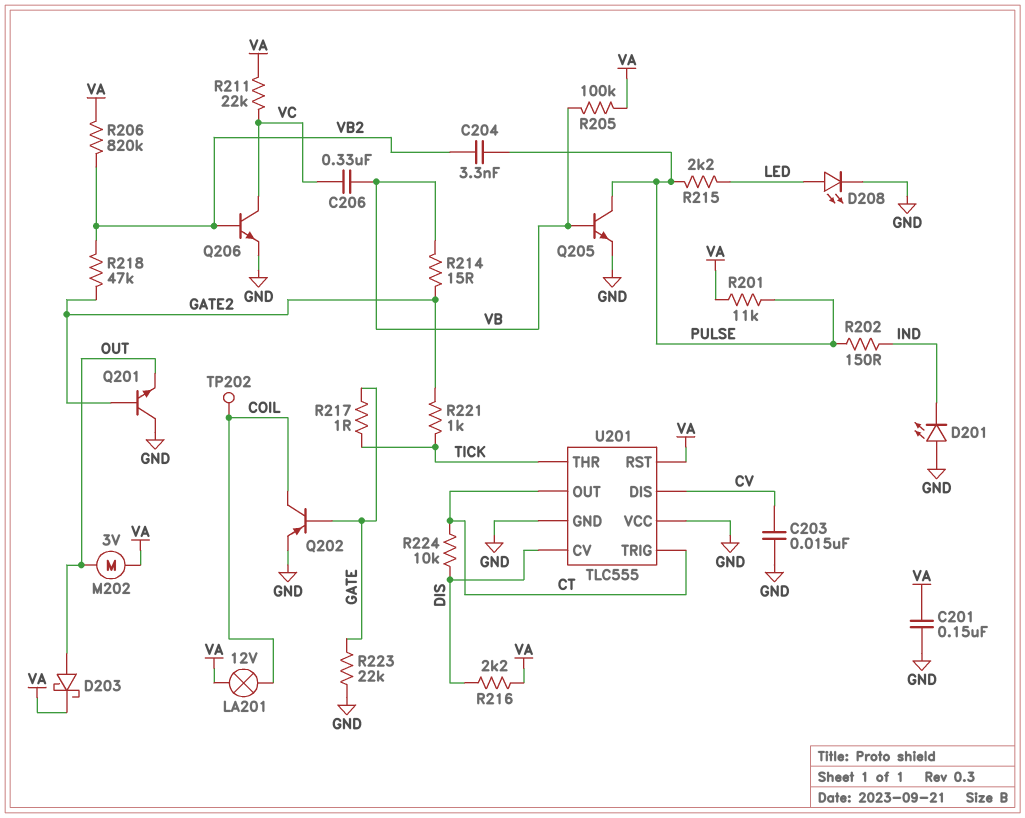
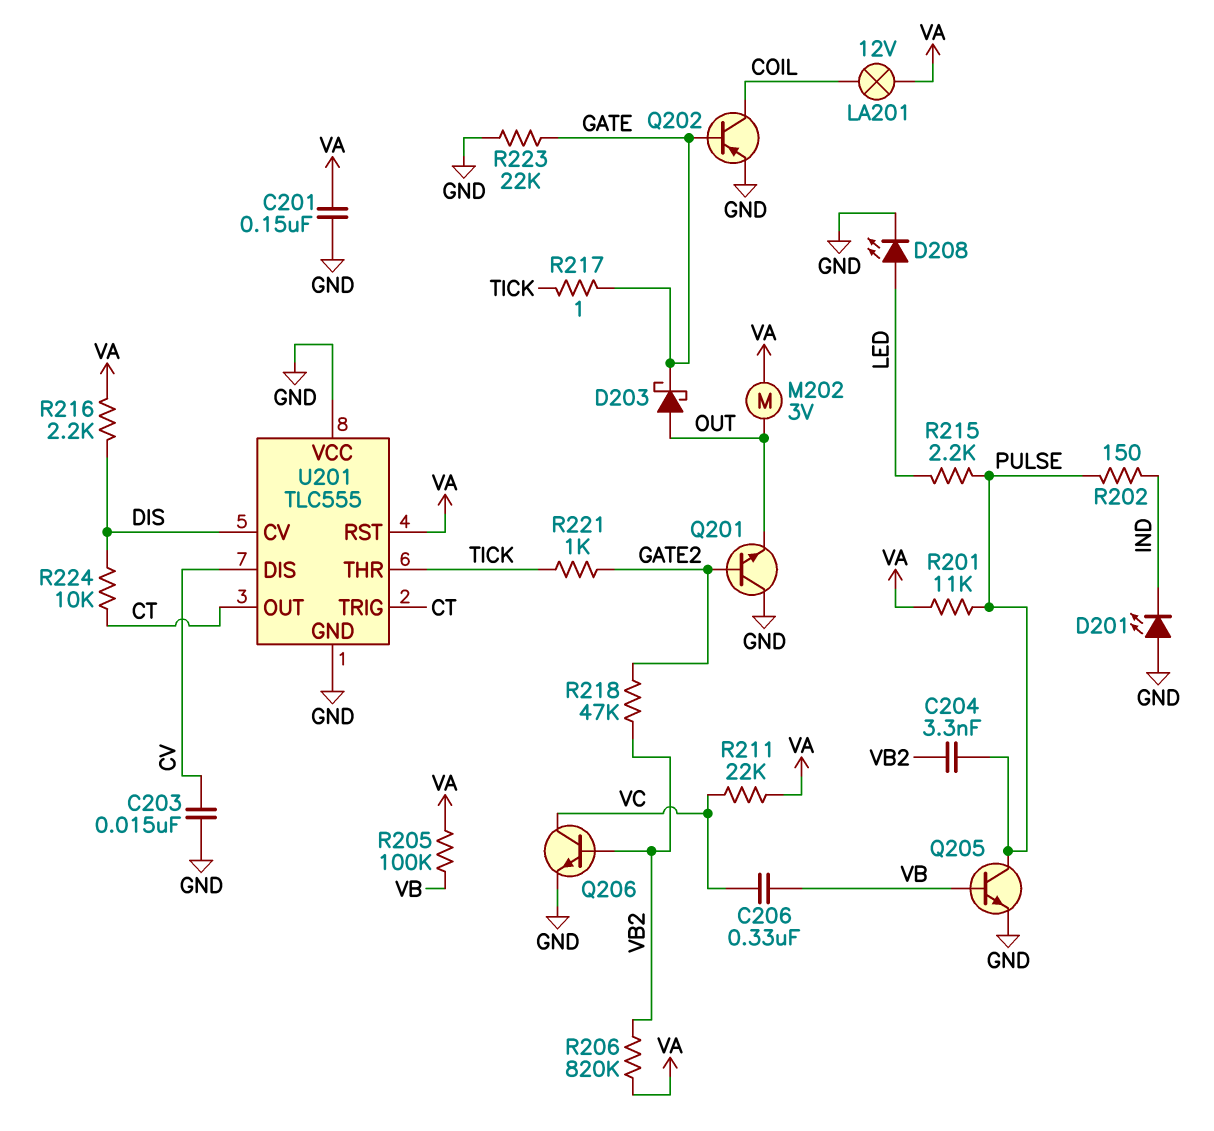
D203: schottky (A OUT, K VA) -> schottky (A OUT, K GATE)
R214: 15 (GATE2, VB) -> none
TP202: test point (COIL) -> none

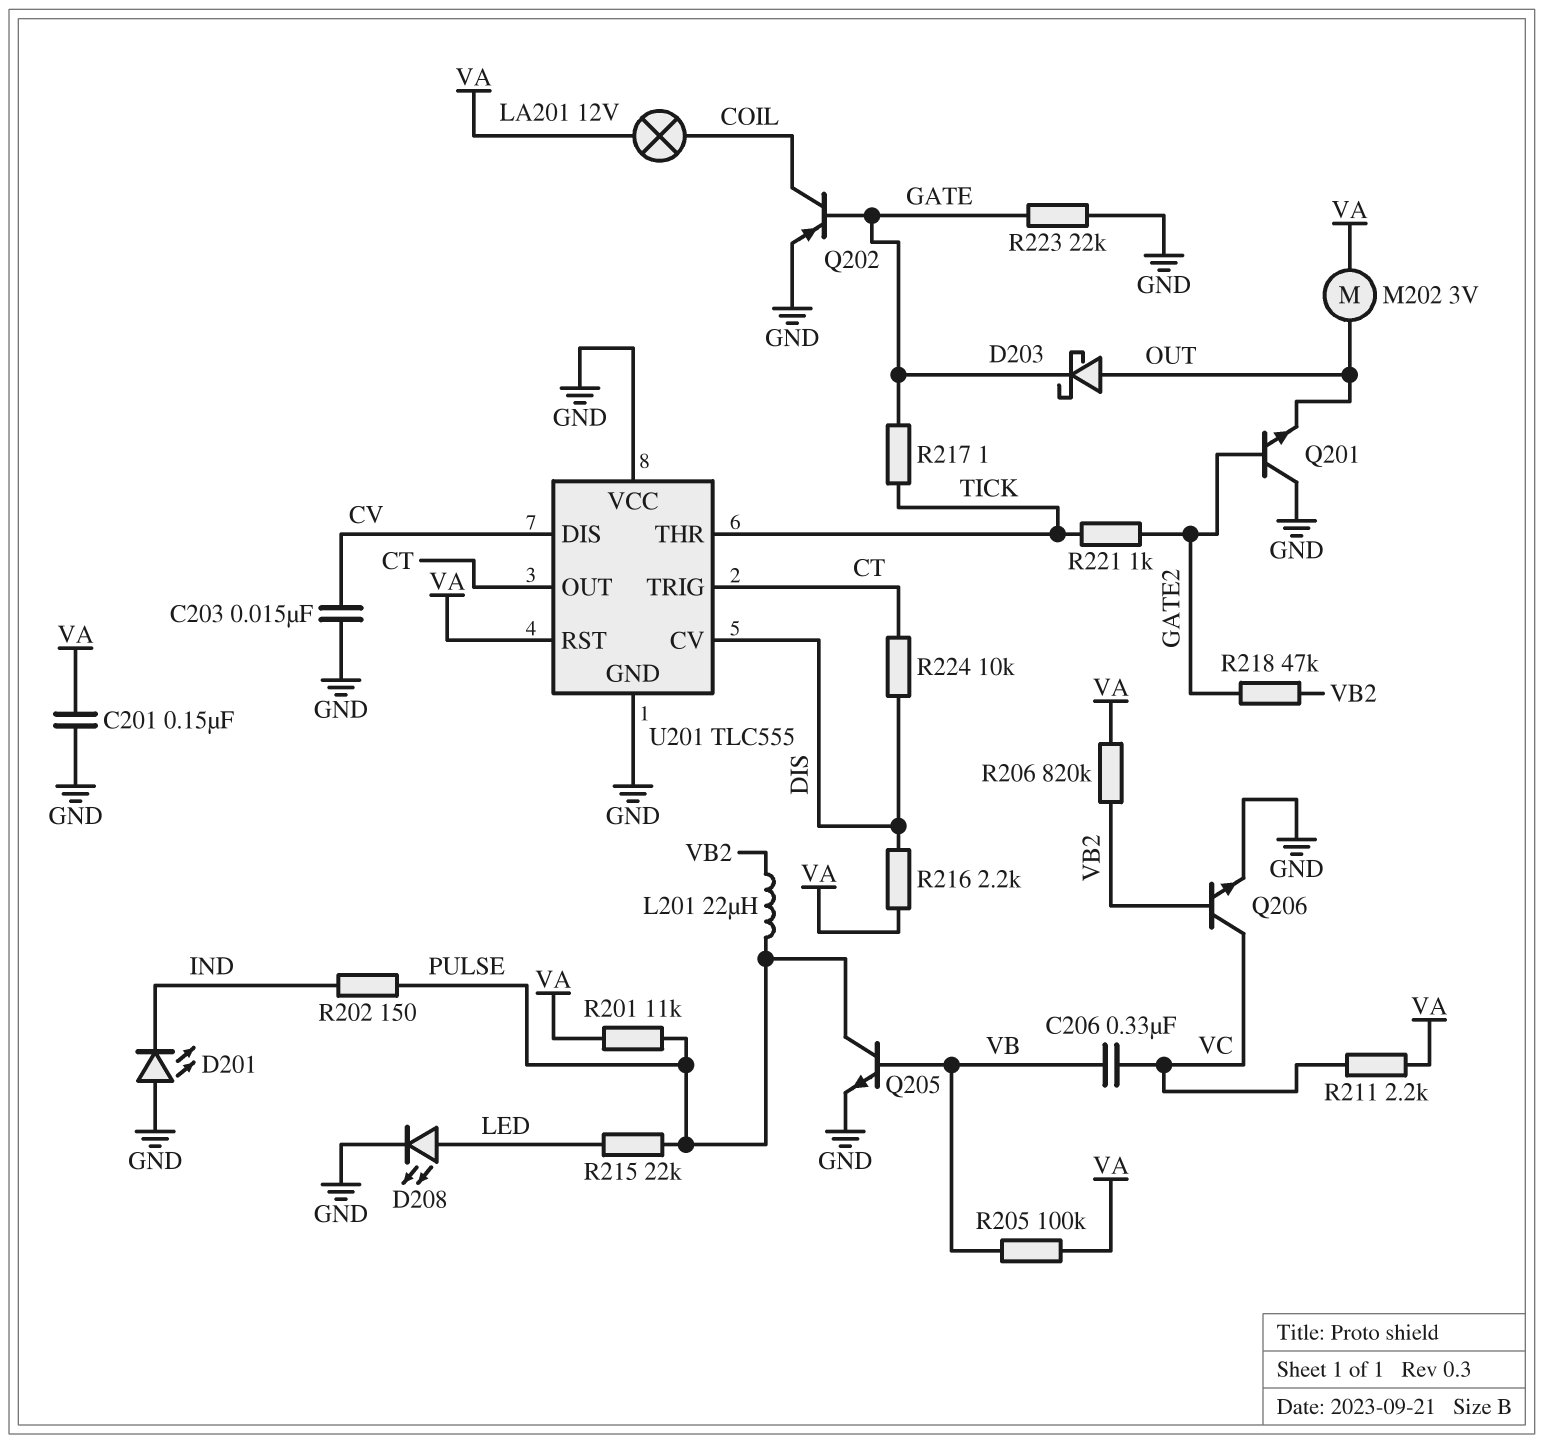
C204: 3.3nF (PULSE, VB2) -> none
L201: none -> 22uH (PULSE, VB2)
R211: 22k (VA, VC) -> 2.2k (VA, VC)
R215: 2.2k (LED, PULSE) -> 22k (LED, PULSE)

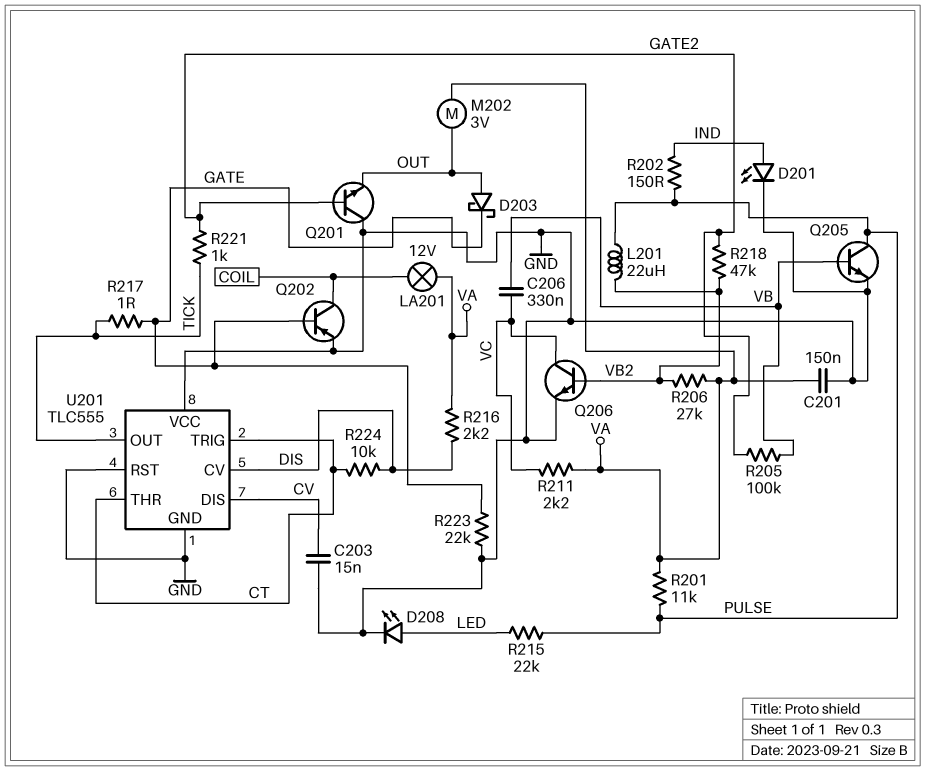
D201: LED (A GND, K IND) -> LED (A IND, K GND)
R205: 100k (VA, VB) -> 100k (GATE2, VB)
R206: 820k (VA, VB2) -> 27k (VA, VB2)
U201 pin OUT: CT -> TICK
U201 pin RST: VA -> GND
U201 pin THR: TICK -> CT

